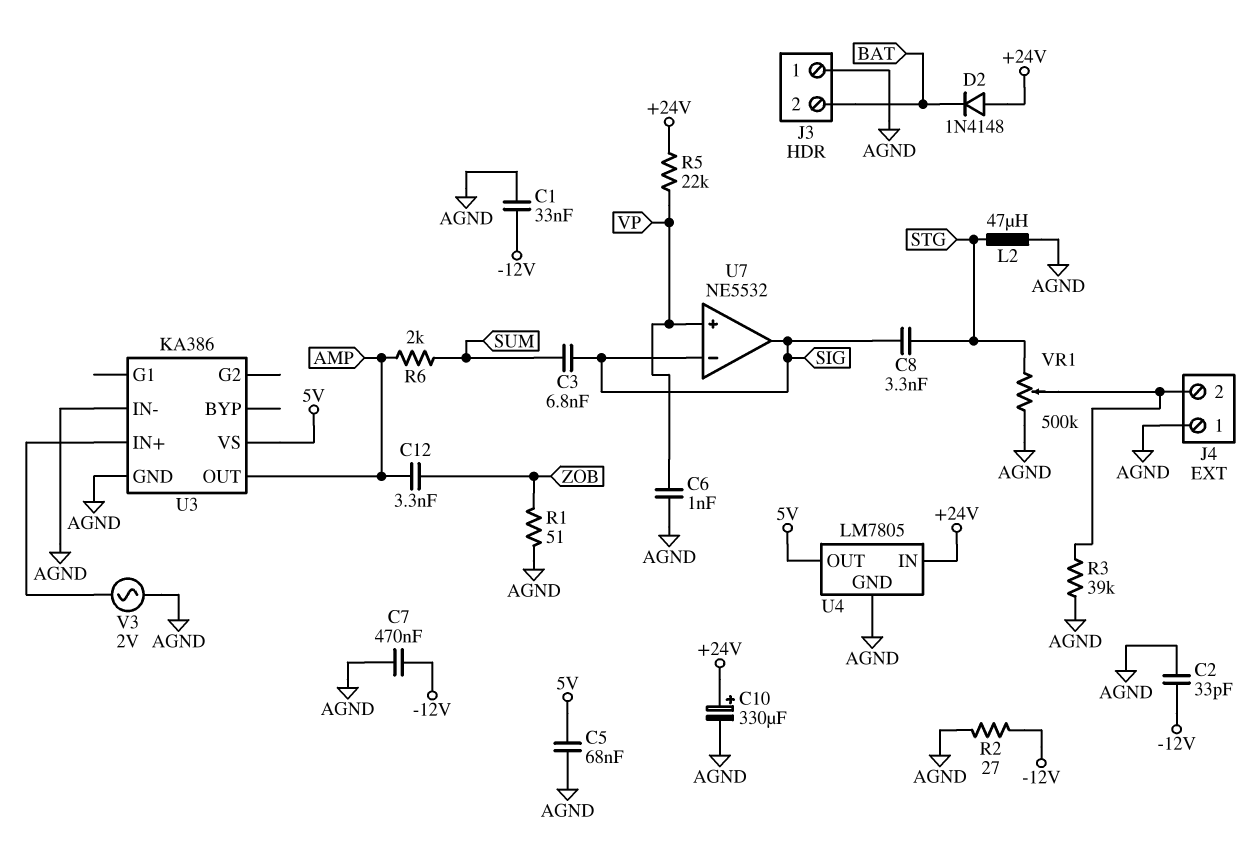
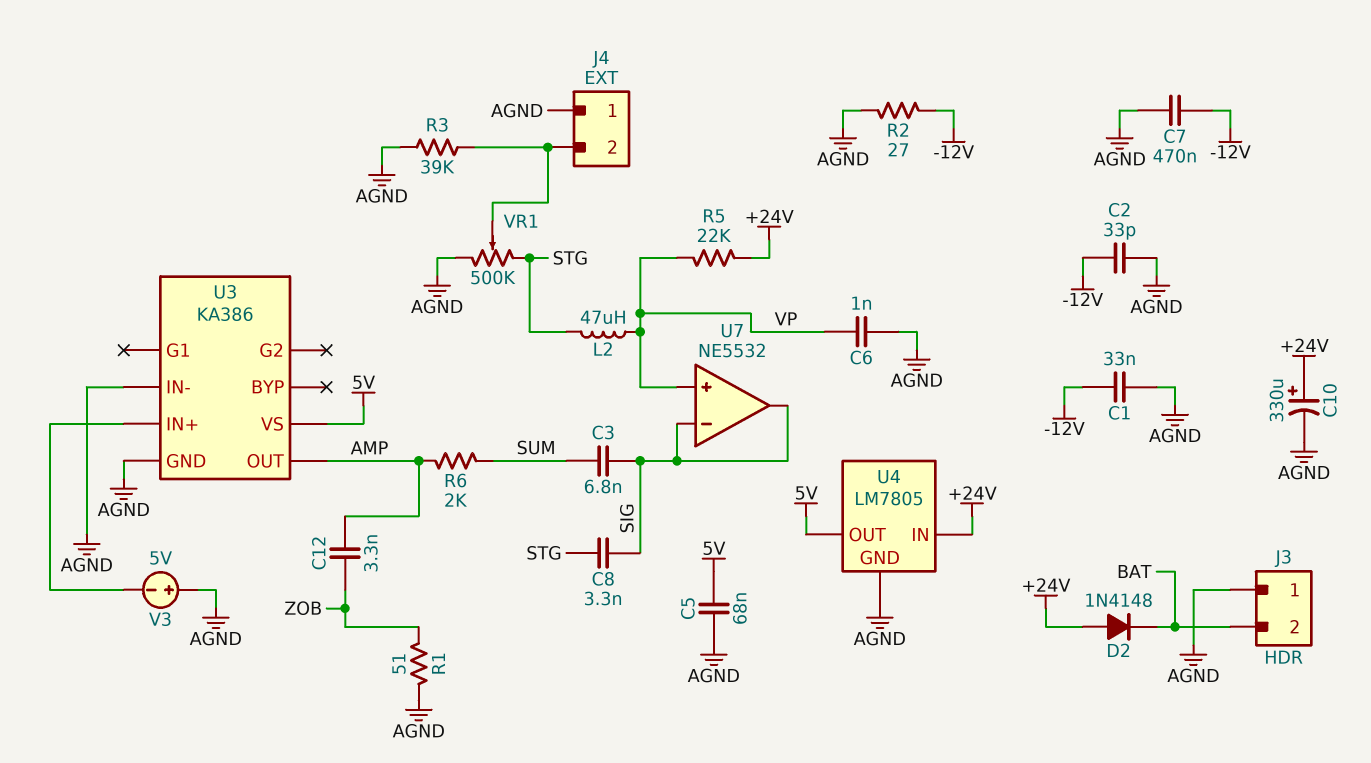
L2: 47uH (AGND, STG) -> 47uH (STG, VP)
V3: AC 2V (AGND, U3/IN+) -> 5V (plus AGND, minus U3/IN+)

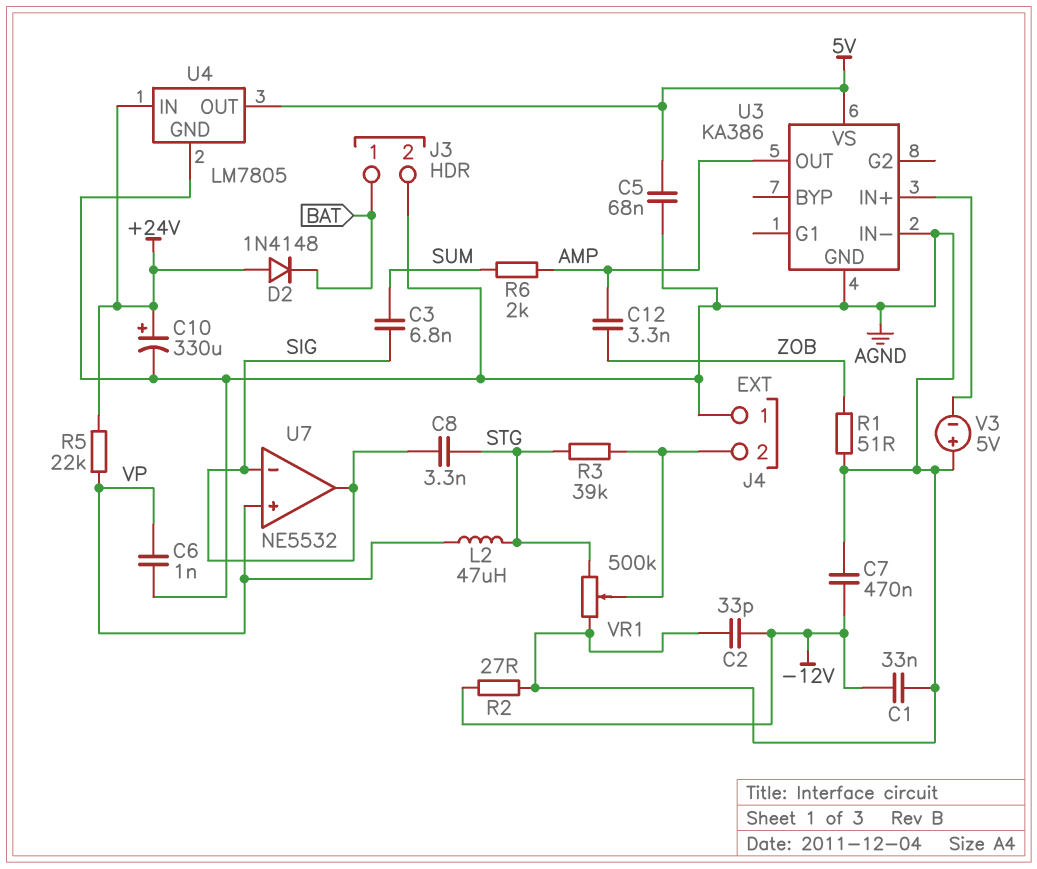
J3 pin 1: AGND -> BAT
J3 pin 2: BAT -> AGND
R3: 39k (AGND, J4/2) -> 39k (J4/2, STG)

